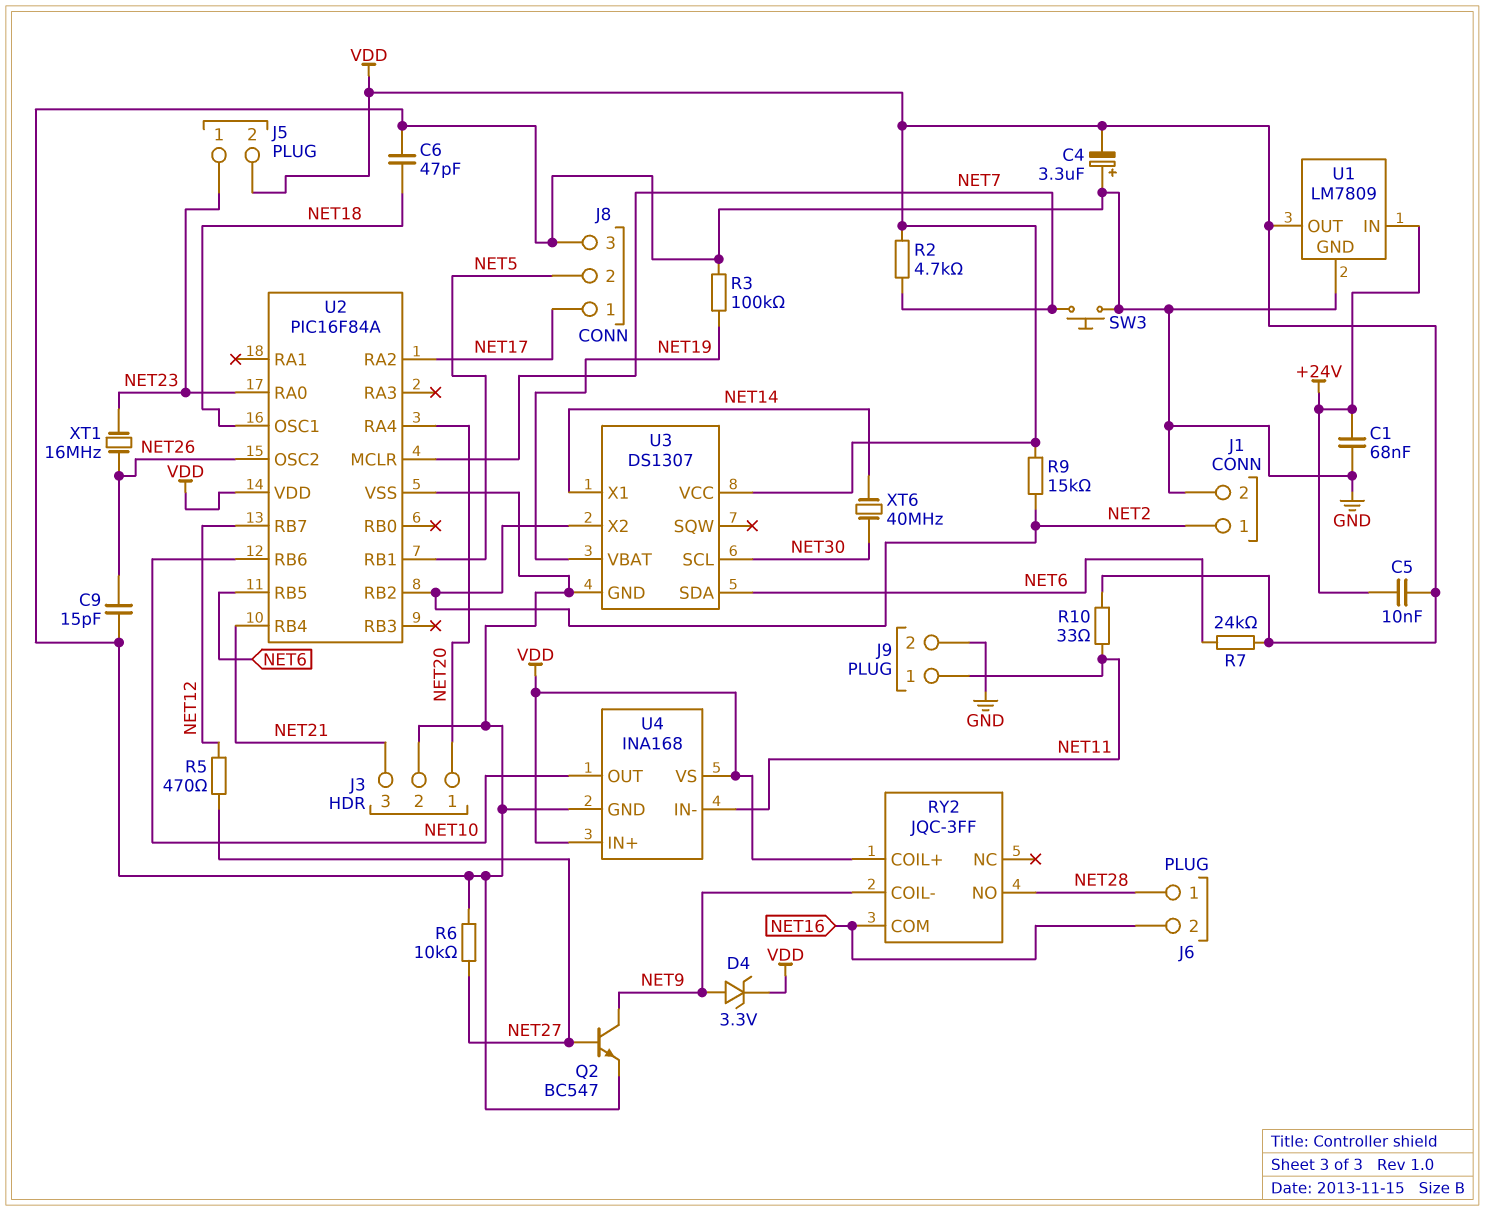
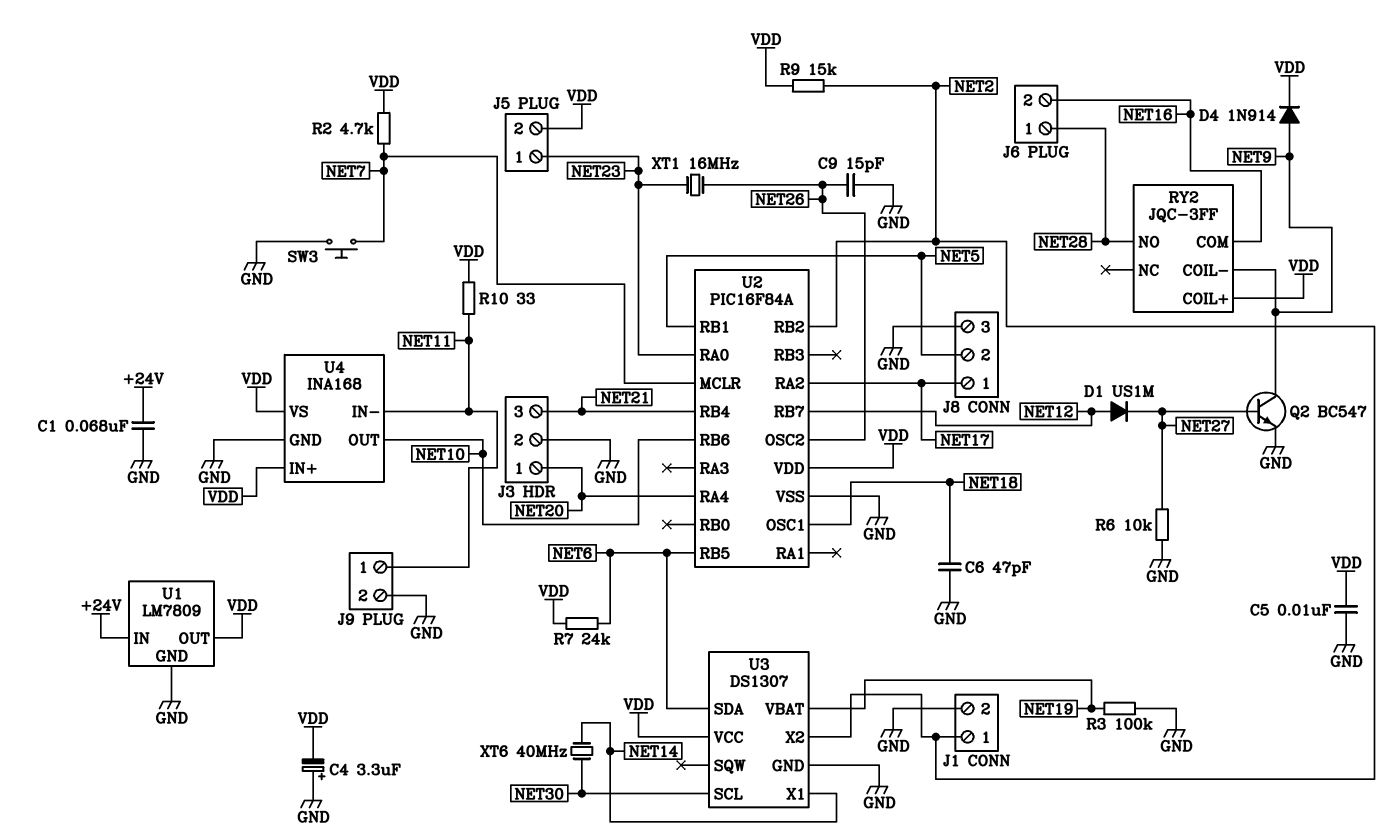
C5: 10nF (+24V, VDD) -> 10nF (GND, VDD)
D1: none -> diode US1M (A NET12, K NET27)
D4: zener 3.3V (A NET9, K VDD) -> diode 1N914 (A NET9, K VDD)
R5: 470 (NET12, NET27) -> none

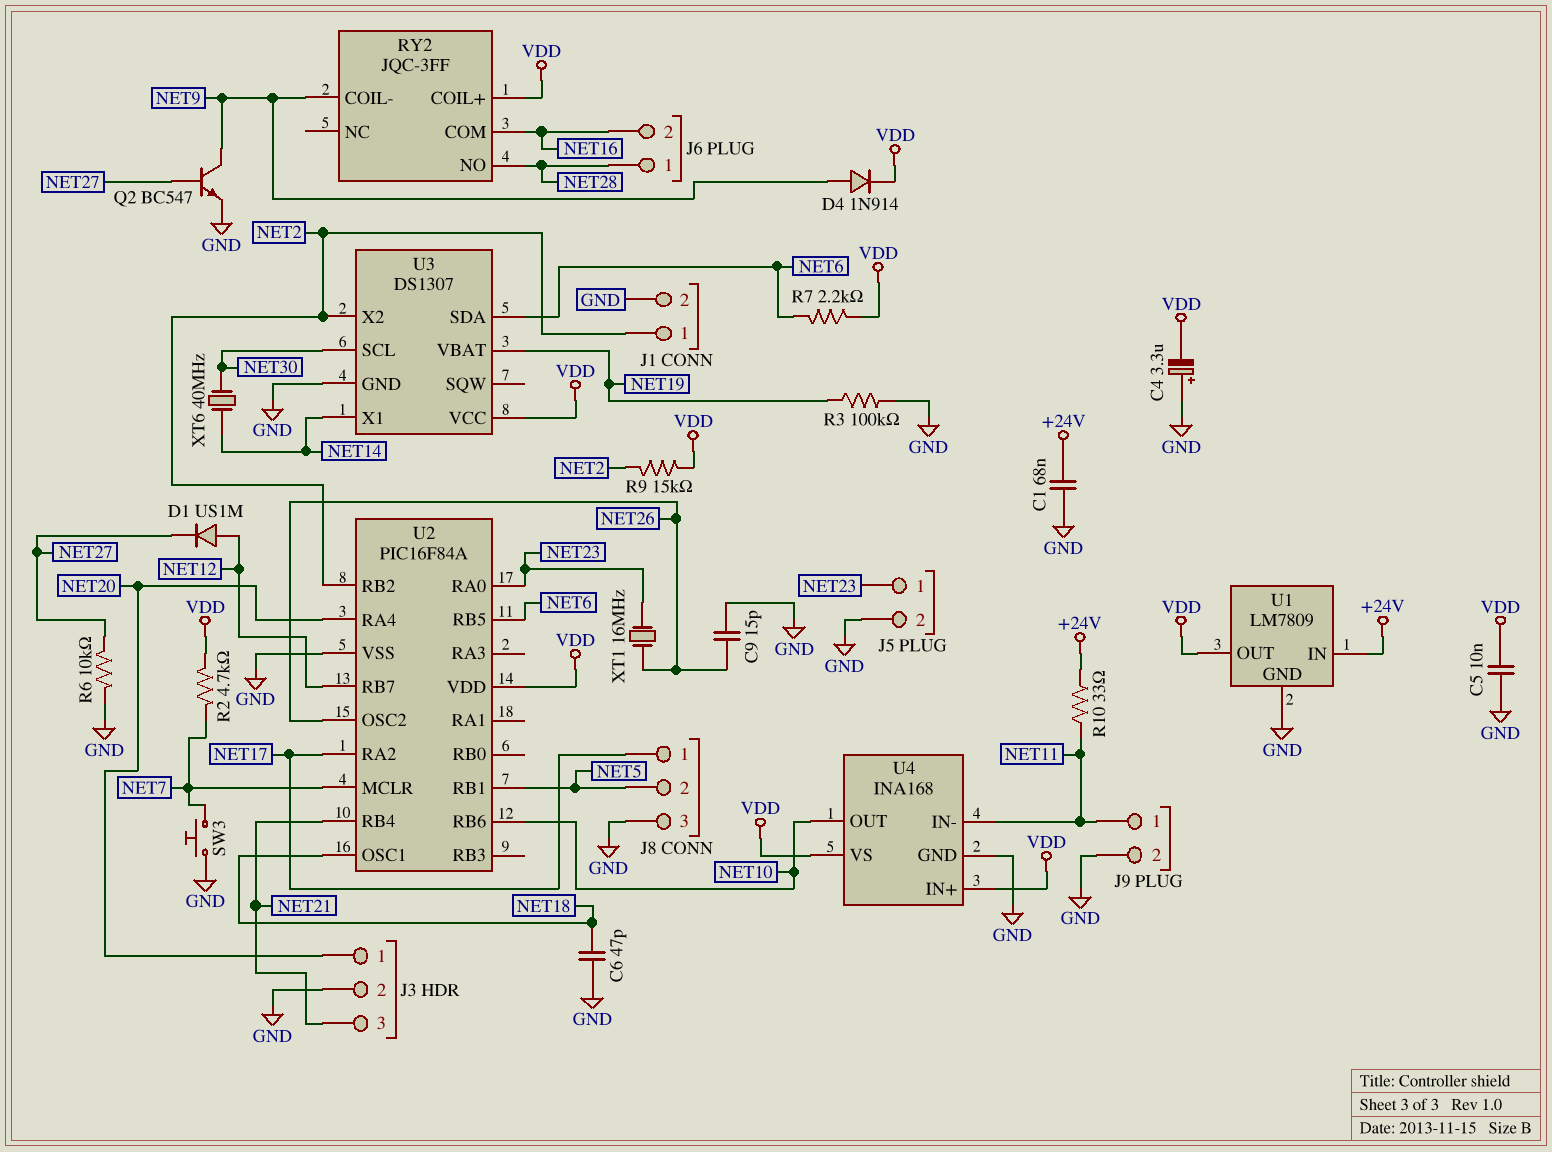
J5 pin 2: VDD -> GND
R7: 24k (NET6, VDD) -> 2.2k (NET6, VDD)
R10: 33 (NET11, VDD) -> 33 (+24V, NET11)

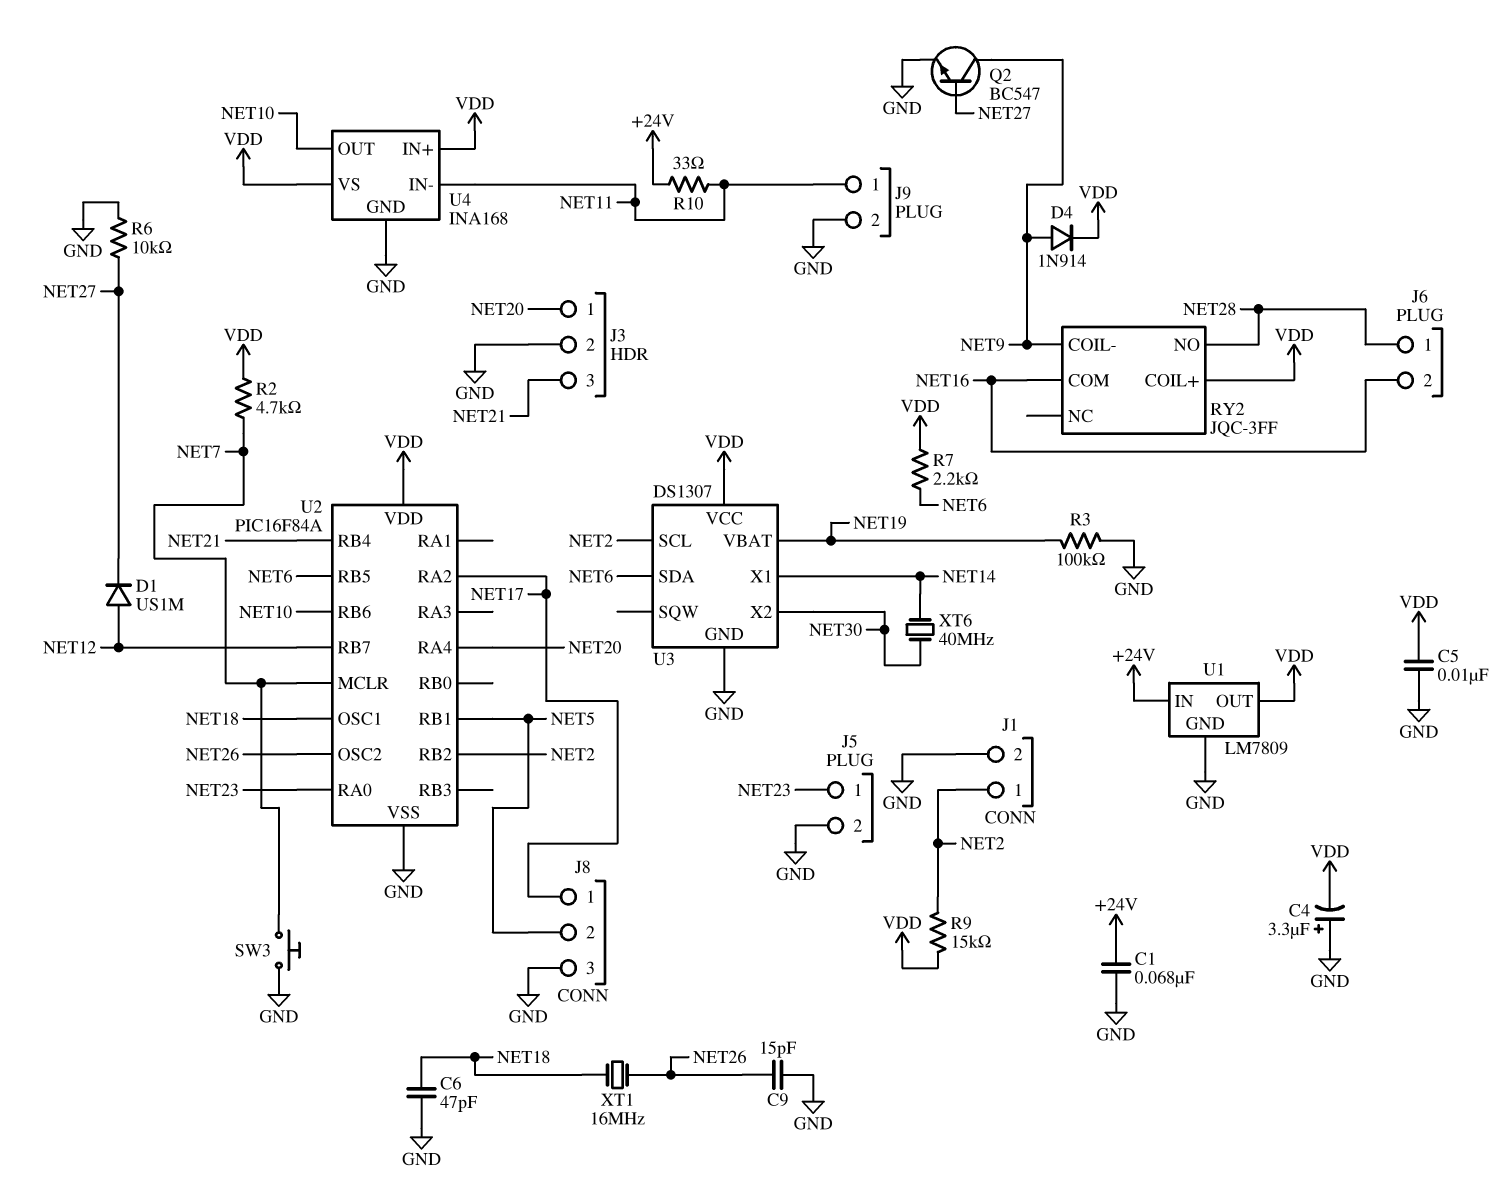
U3 pin SCL: NET30 -> NET2
U3 pin X2: NET2 -> NET30
XT1: 16MHz (NET23, NET26) -> 16MHz (NET18, NET26)

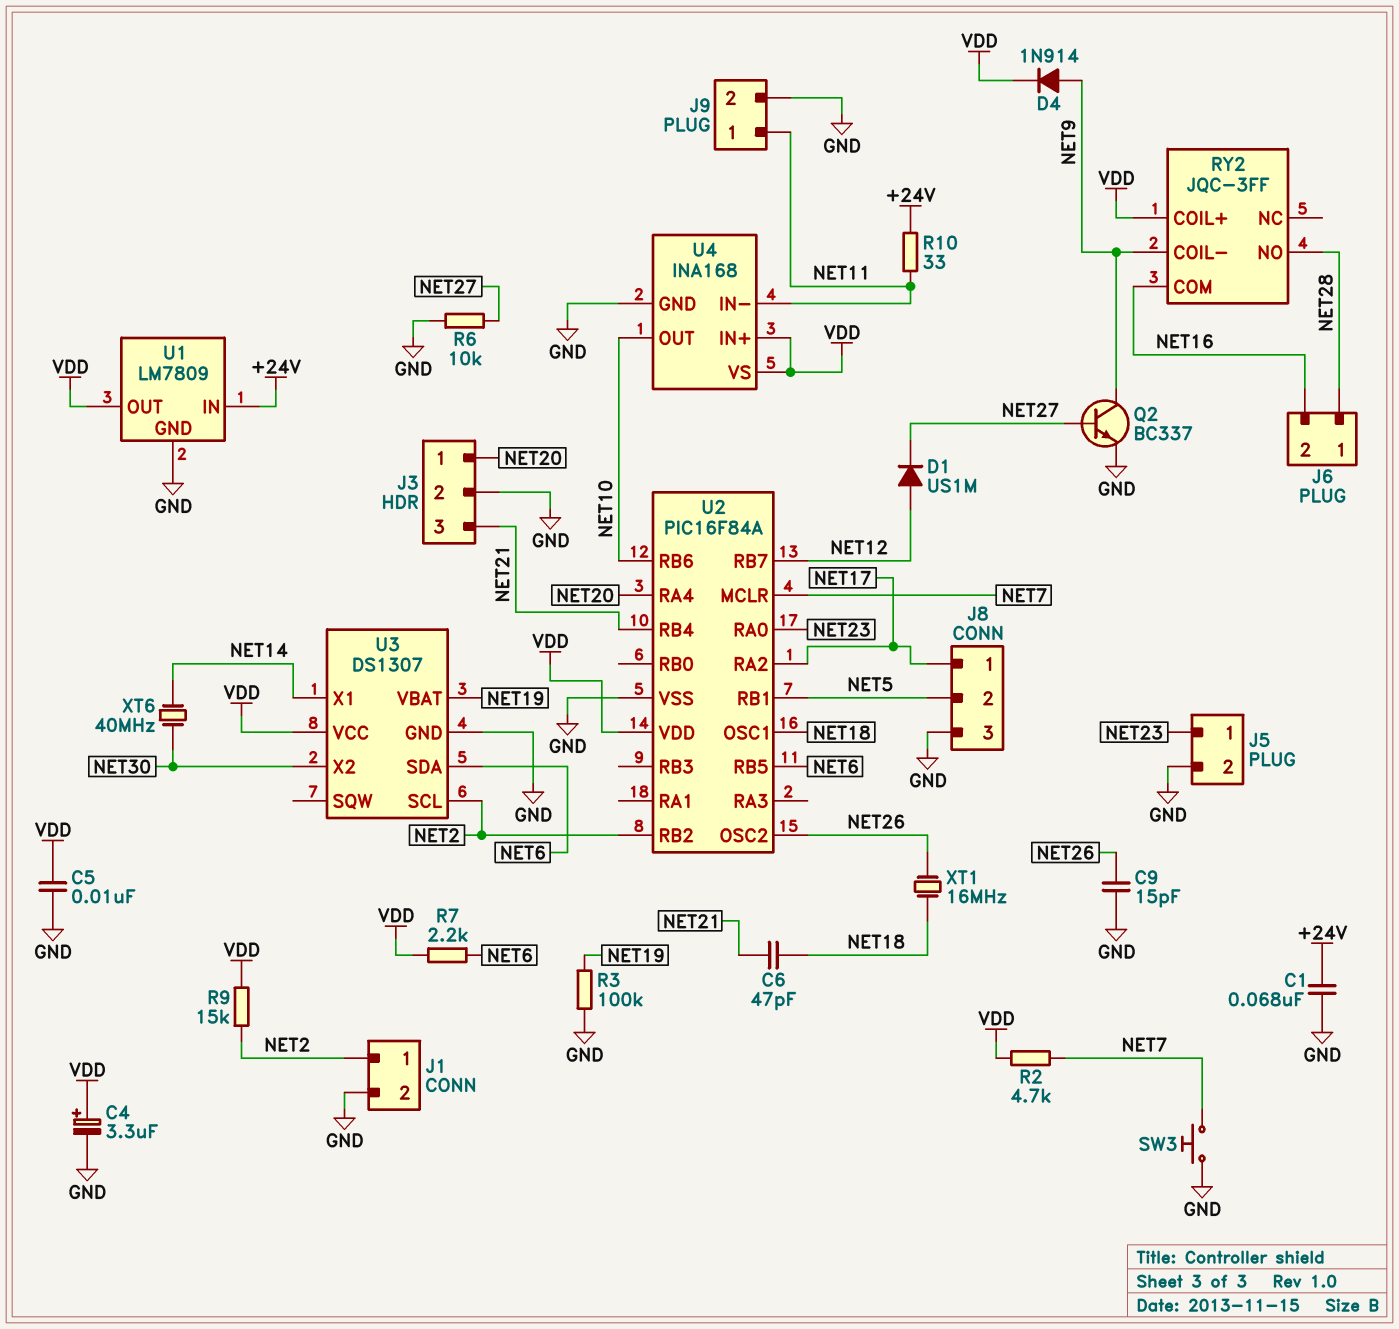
C4: 3.3uF (plus GND, minus VDD) -> 3.3uF (plus VDD, minus GND)
C6: 47pF (GND, NET18) -> 47pF (NET18, NET21)
Q2: NPN BC547 (B NET27, C NET9, E GND) -> NPN BC337 (B NET27, C NET9, E GND)

